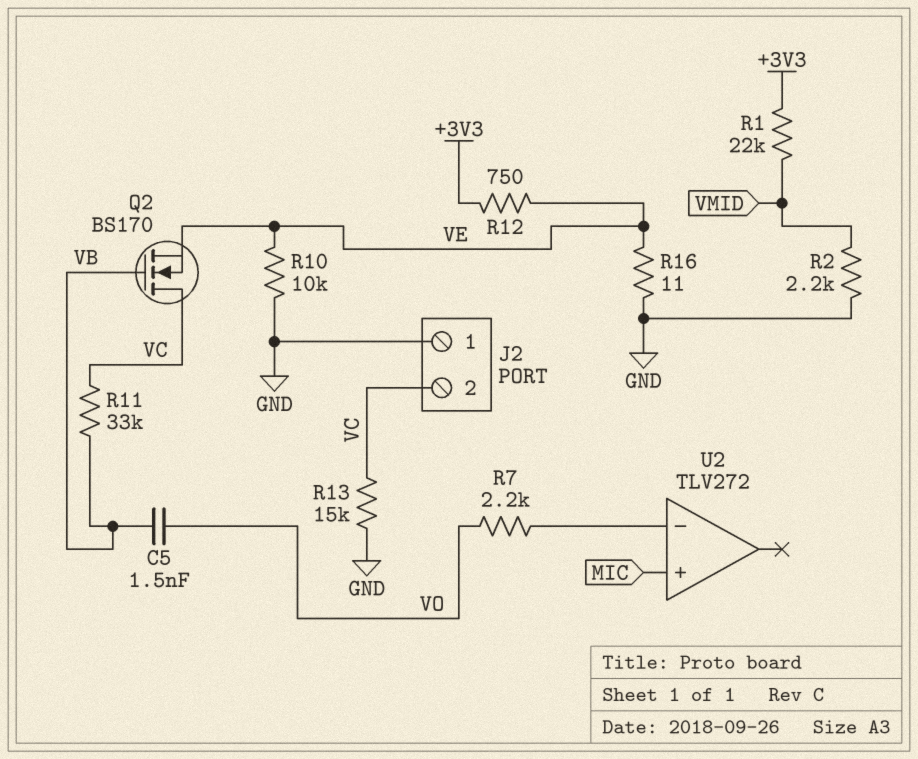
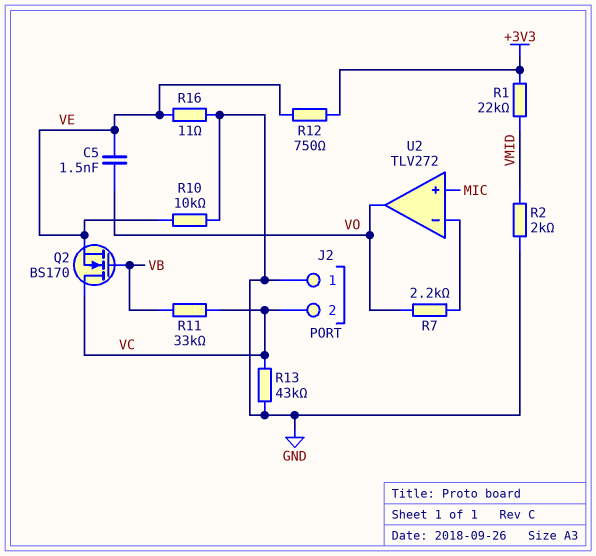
C5: 1.5nF (VB, VO) -> 1.5nF (VE, VO)
R2: 2.2k (GND, VMID) -> 2k (GND, VMID)
R13: 15k (GND, VC) -> 43k (GND, VC)
U2 pin out: none -> VO

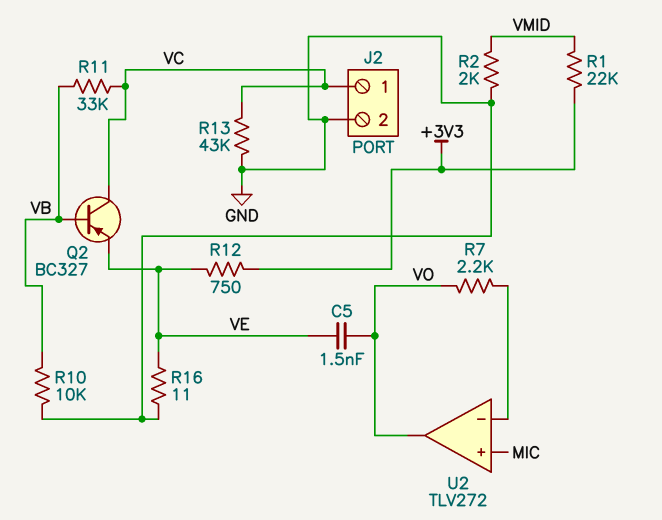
J2 pin 1: GND -> VC
J2 pin 2: VC -> GND
Q2: NMOS BS170 (G VB, D VC, S VE) -> PNP BC327 (B VB, C VC, E VE)
R10: 10k (GND, VE) -> 10k (GND, VB)

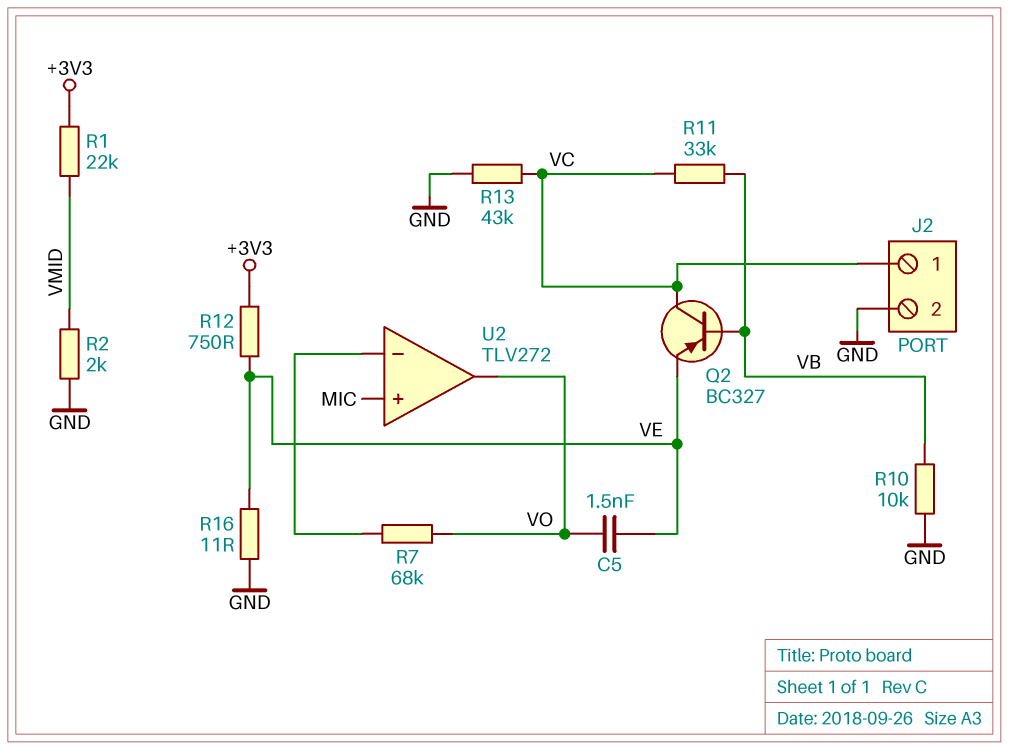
R7: 2.2k (U2/in-, VO) -> 68k (U2/in-, VO)

